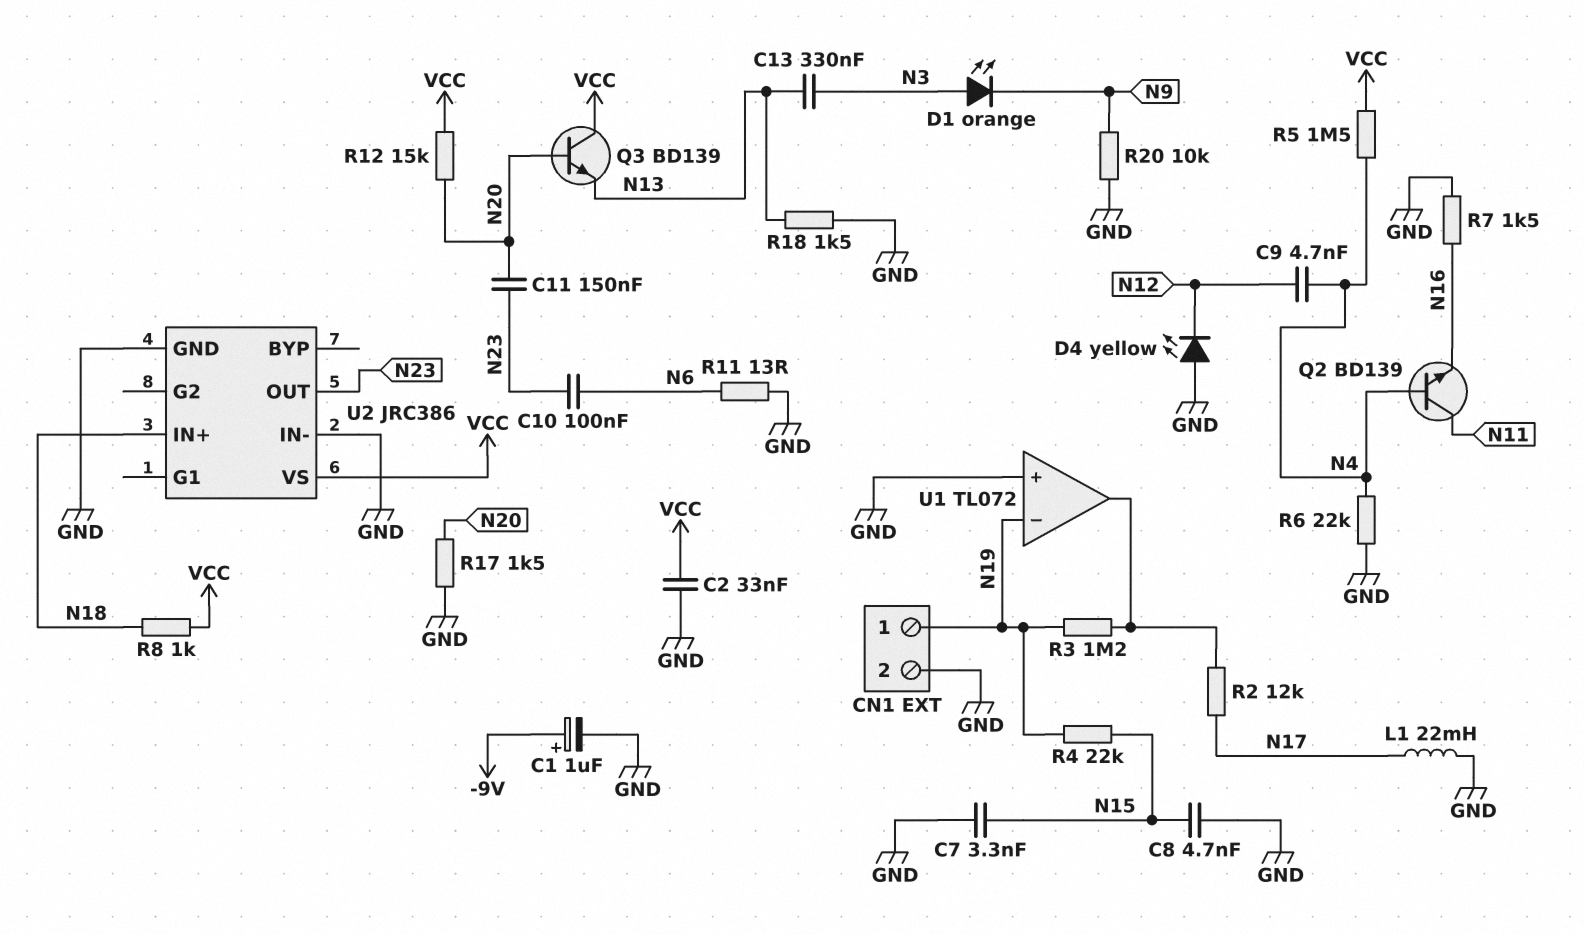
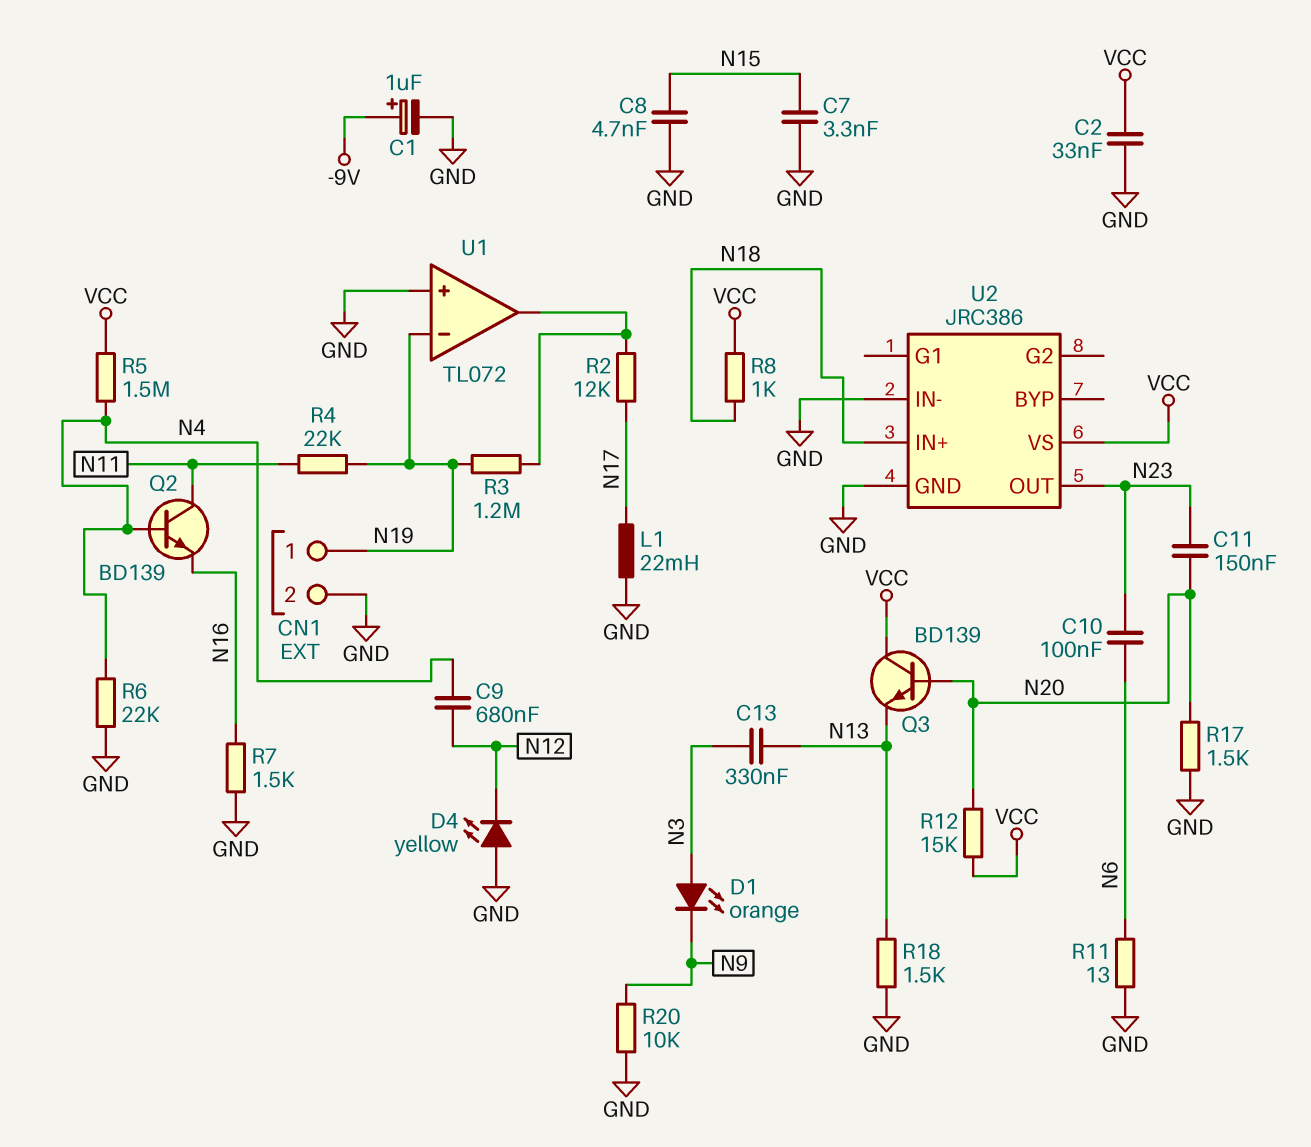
C9: 4.7nF (N4, N12) -> 680nF (N4, N12)
R4: 22k (N15, N19) -> 22k (N11, N19)

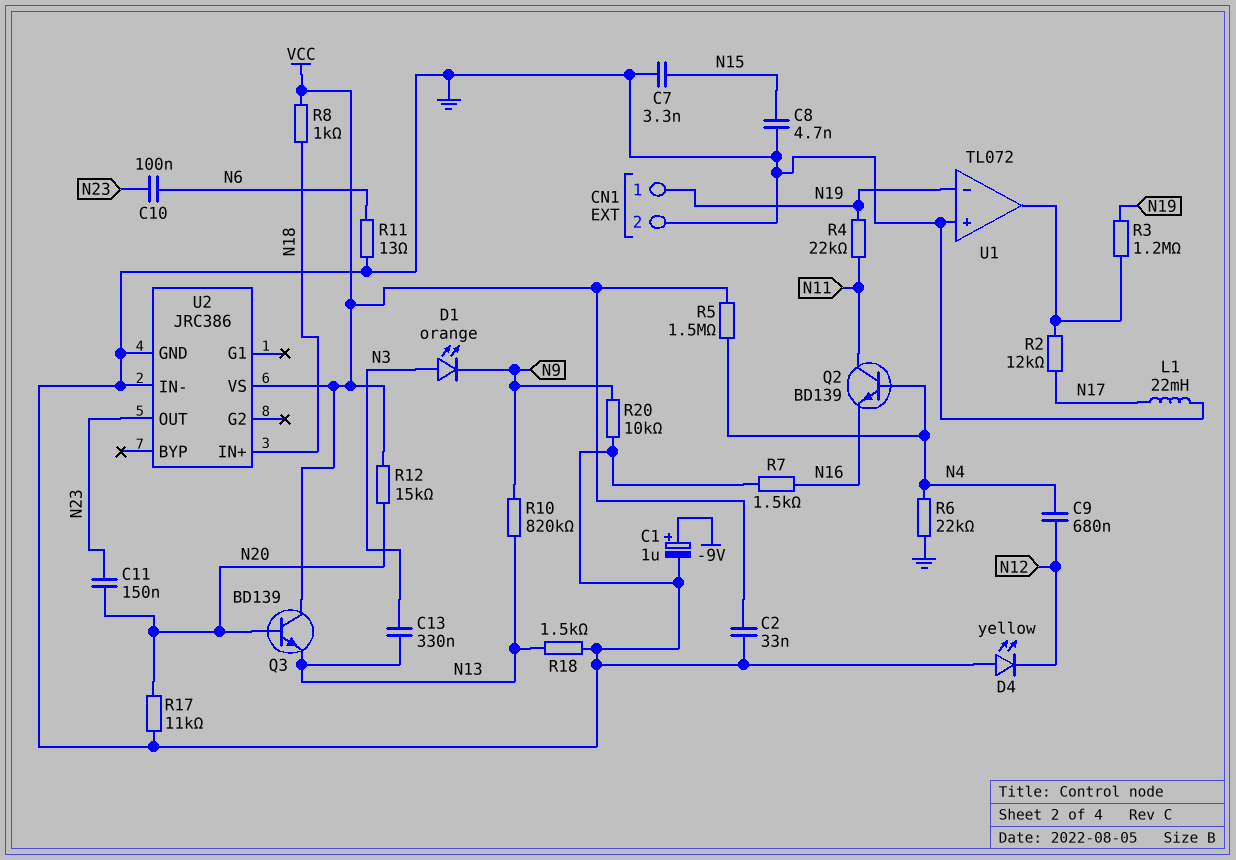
R10: none -> 820k (N9, N13)
R17: 1.5k (GND, N20) -> 11k (GND, N20)

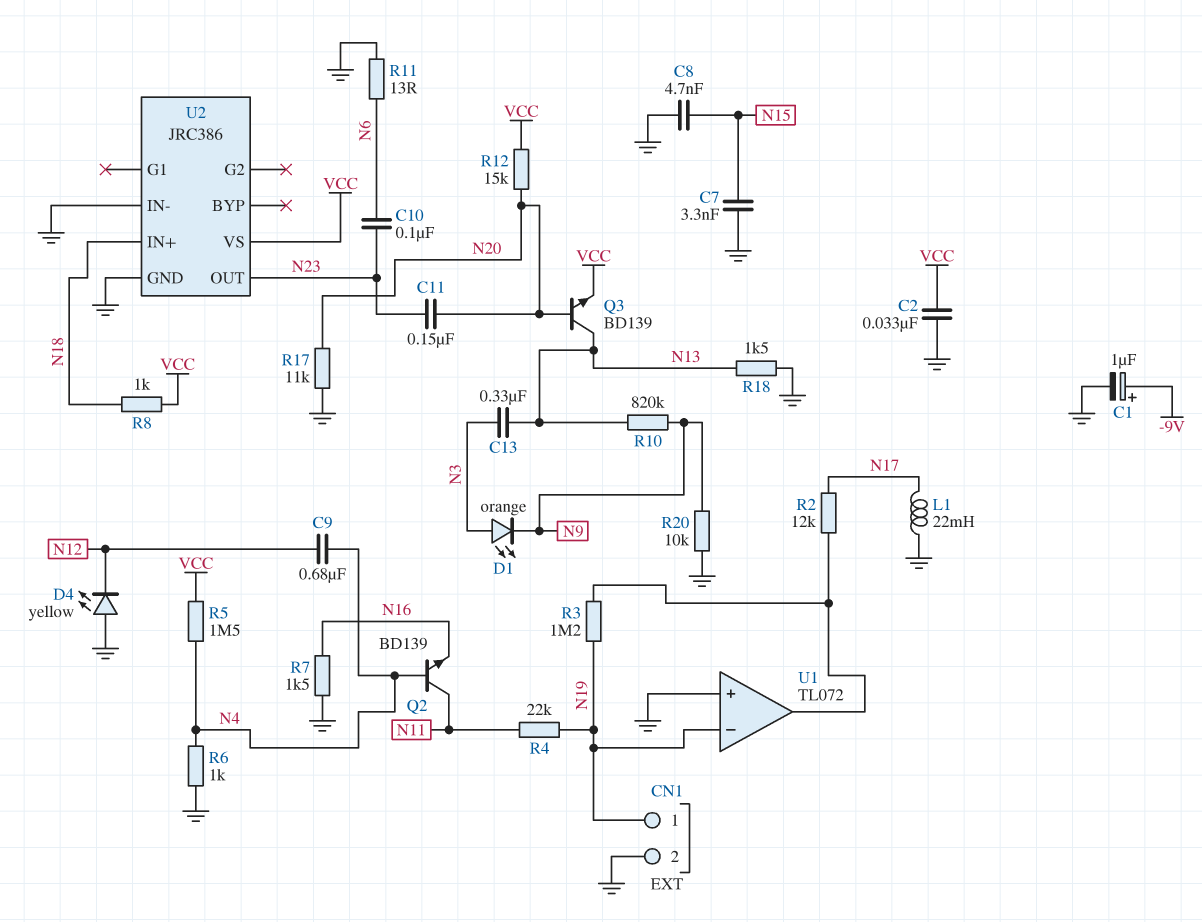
Q3: NPN BD139 (B N20, C VCC, E N13) -> NPN BD139 (B N20, C N13, E VCC)
R6: 22k (GND, N4) -> 1k (GND, N4)

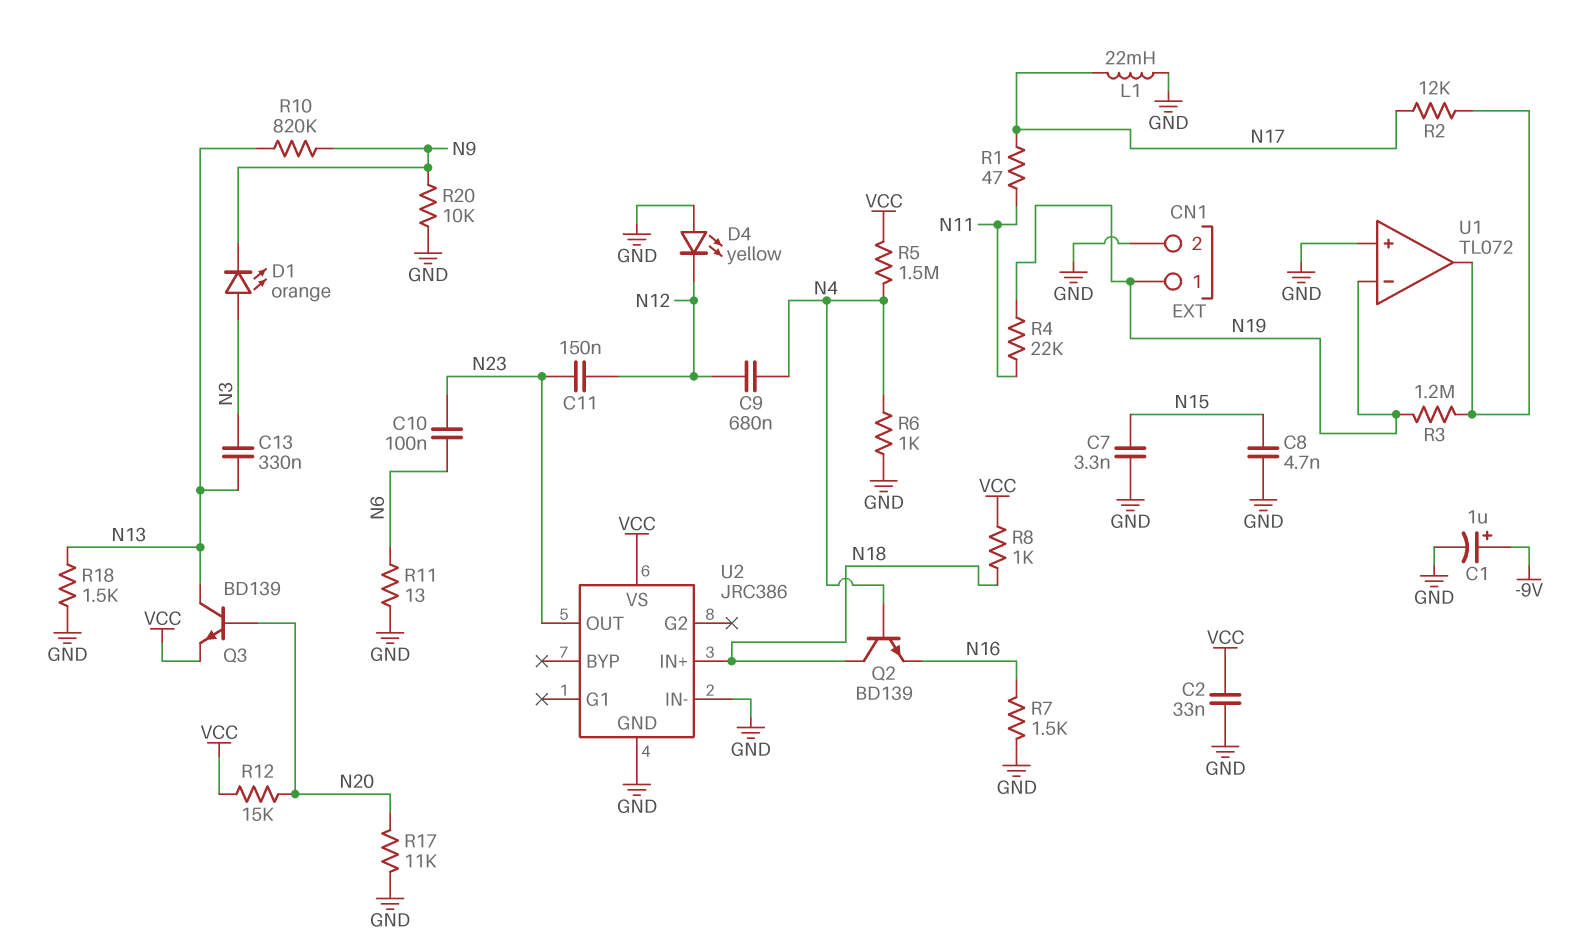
C11: 150nF (N20, N23) -> 150nF (N12, N23)
Q2: NPN BD139 (B N4, C N11, E N16) -> NPN BD139 (B N4, C N18, E N16)
R1: none -> 47 (N11, N17)

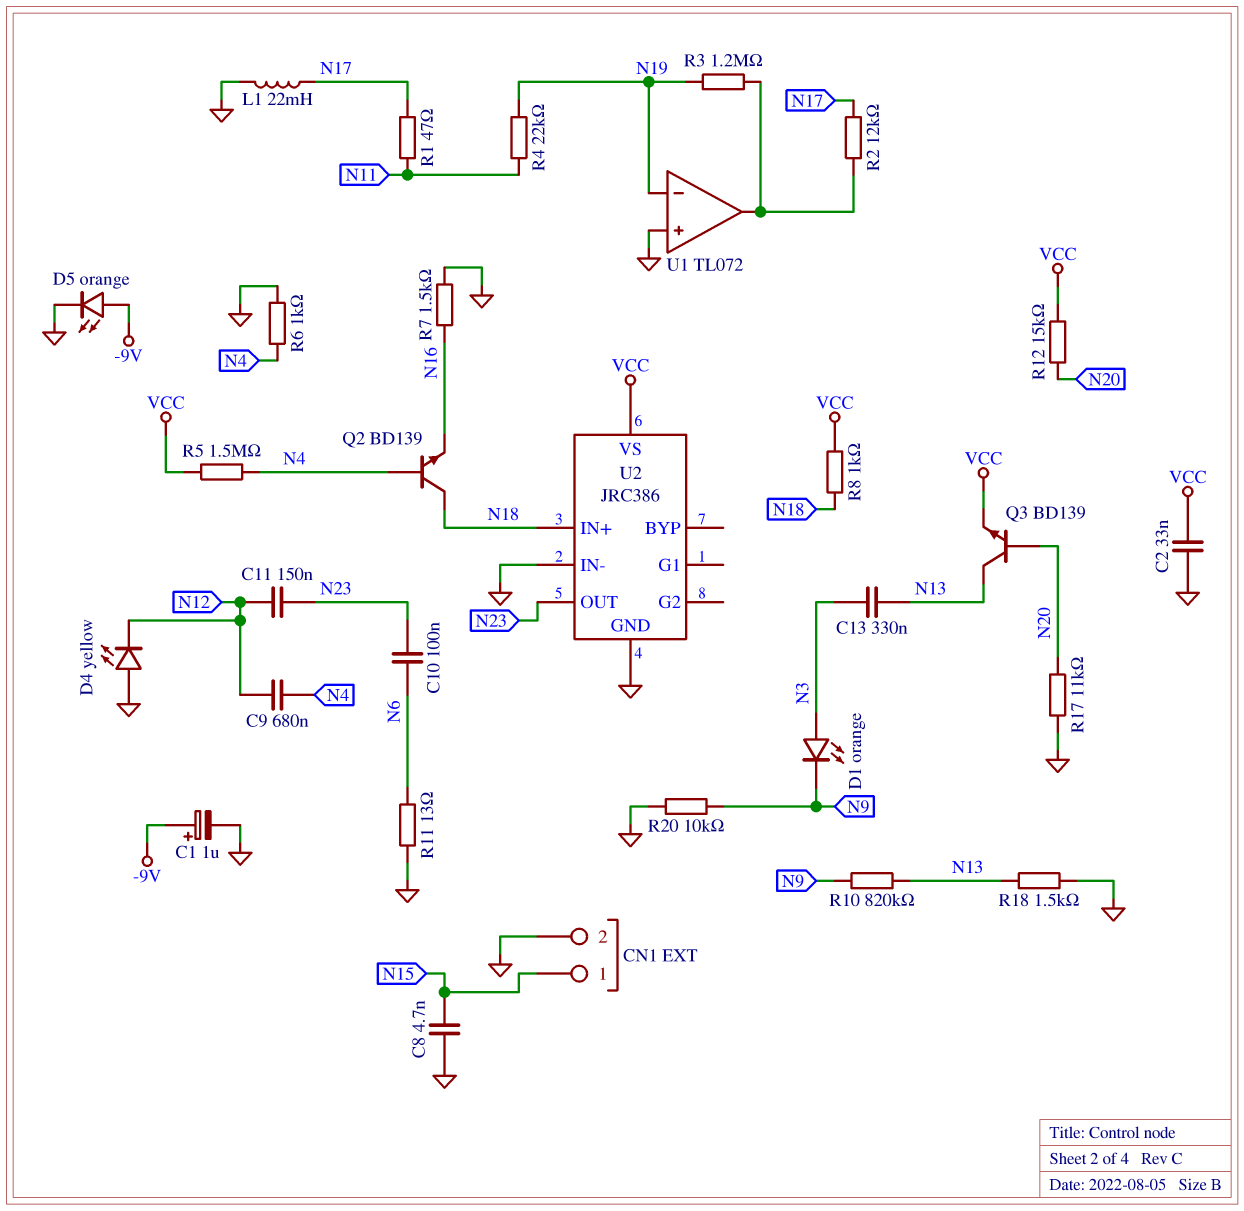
C7: 3.3nF (GND, N15) -> none
CN1 pin 1: N19 -> N15
D5: none -> LED orange (A -9V, K GND)

